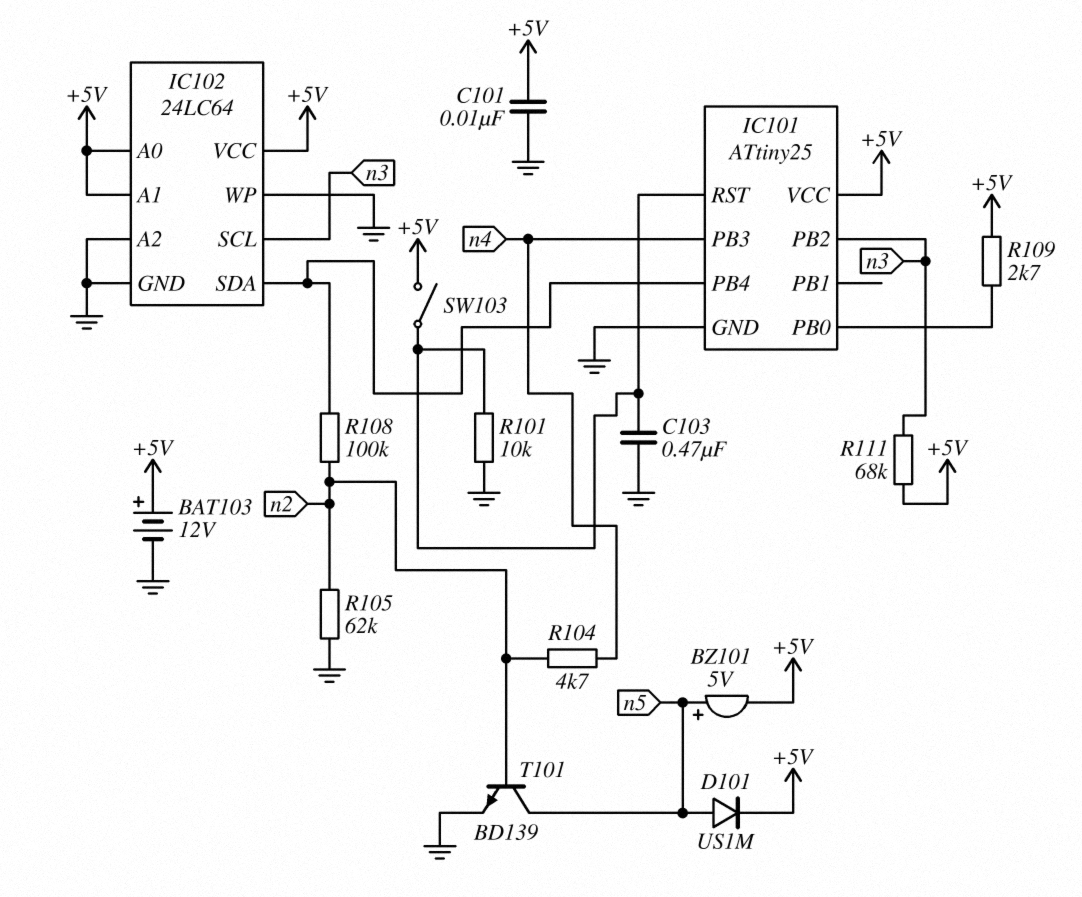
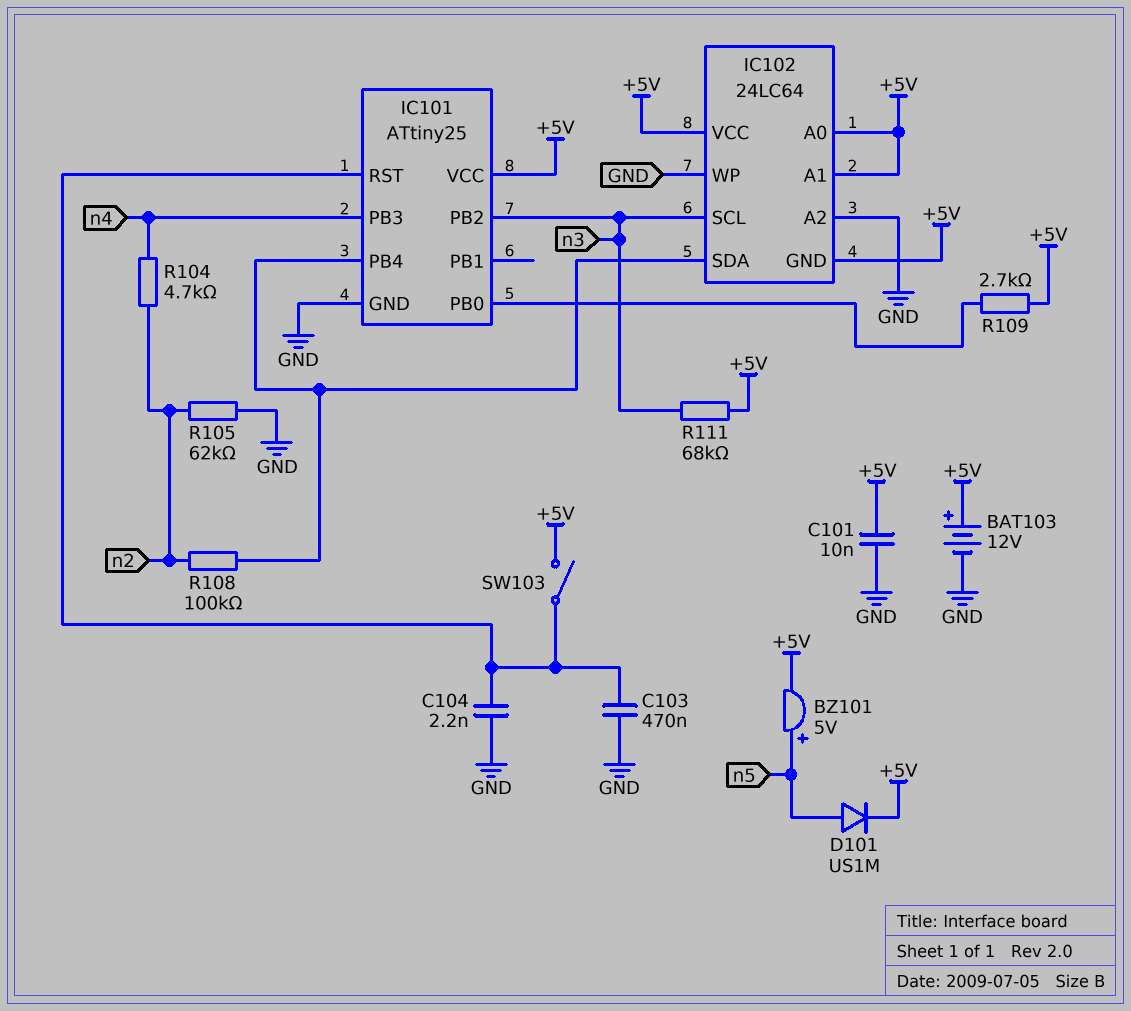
C104: none -> 2.2nF (GND, IC101/RST)
IC102 pin GND: GND -> +5V
R101: 10k (GND, IC101/RST) -> none
T101: NPN BD139 (B n2, C n5, E GND) -> none

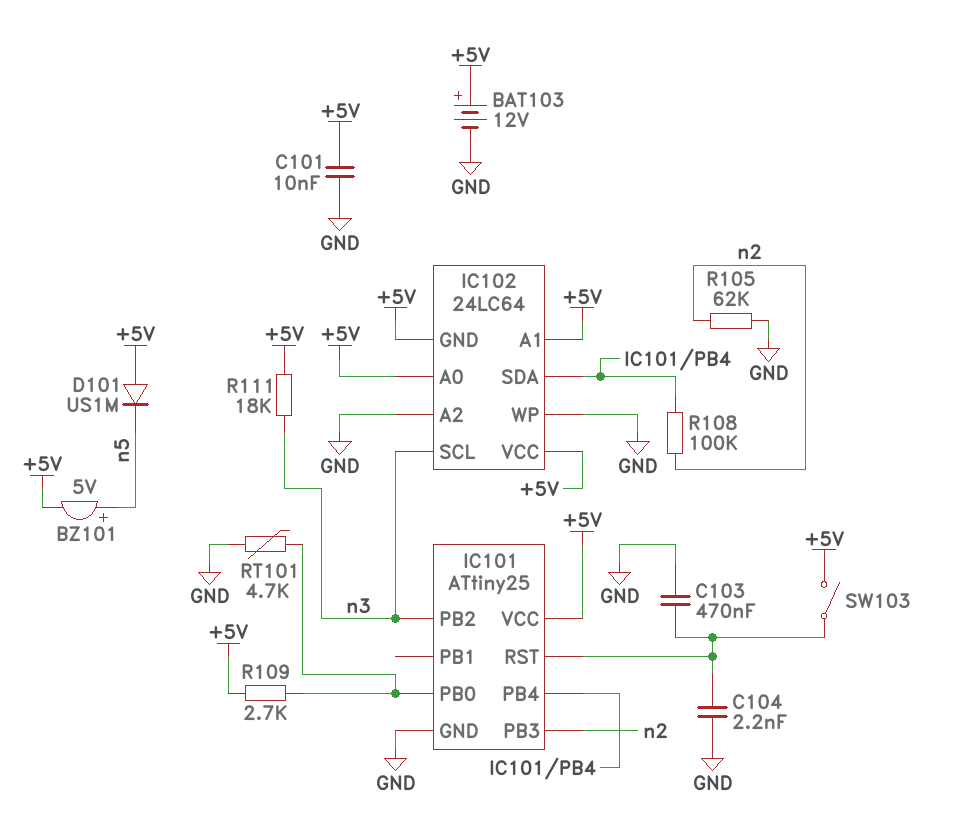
D101: diode US1M (A n5, K +5V) -> diode US1M (A +5V, K n5)
IC101 pin PB3: n4 -> n2
R104: 4.7k (n2, n4) -> none
R111: 68k (+5V, n3) -> 18k (+5V, n3)
RT101: none -> 4.7k (GND, IC101/PB0)

